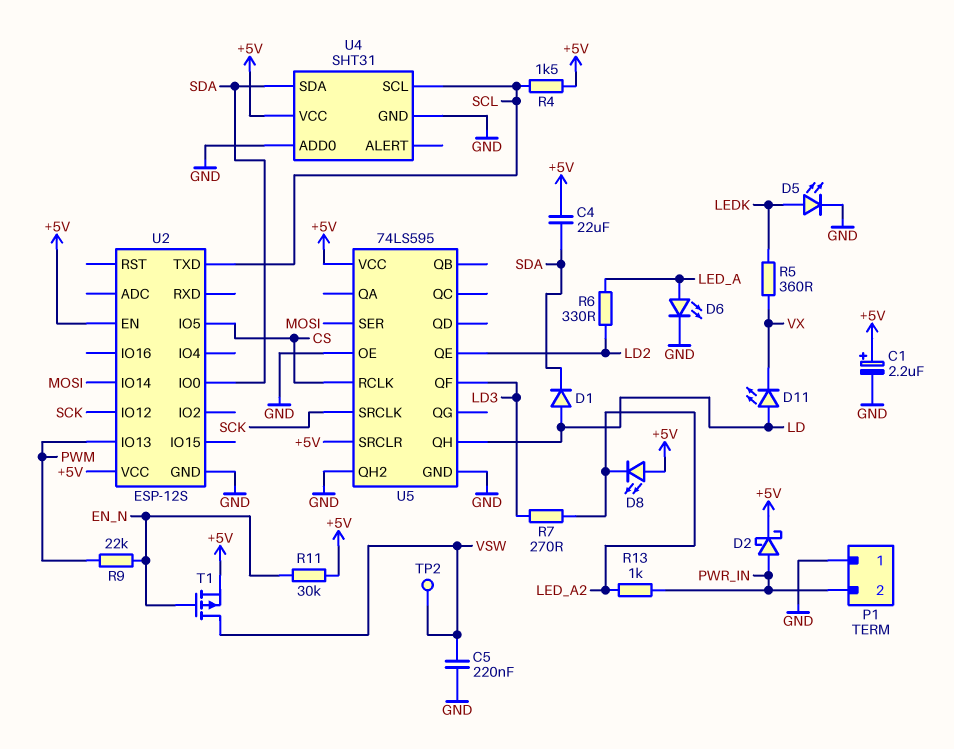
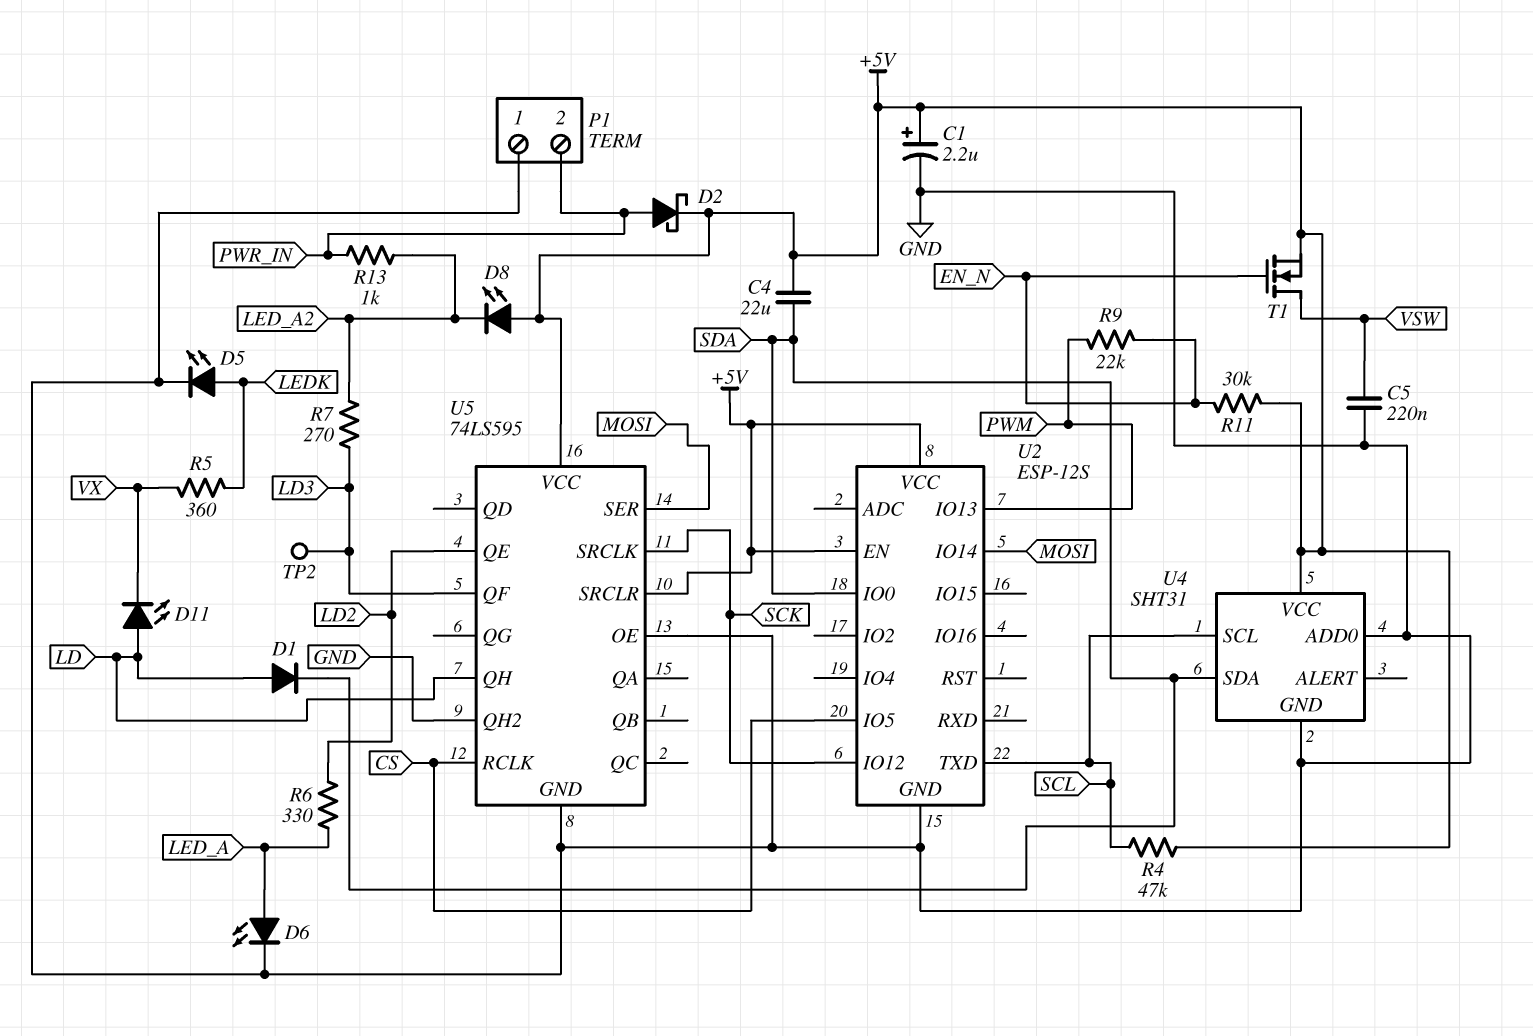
R4: 1.5k (+5V, SCL) -> 47k (+5V, SCL)
T1: PMOS (G EN_N, D VSW, S +5V) -> NMOS (G EN_N, D VSW, S +5V)
TP2: test point (VSW) -> test point (LD3)

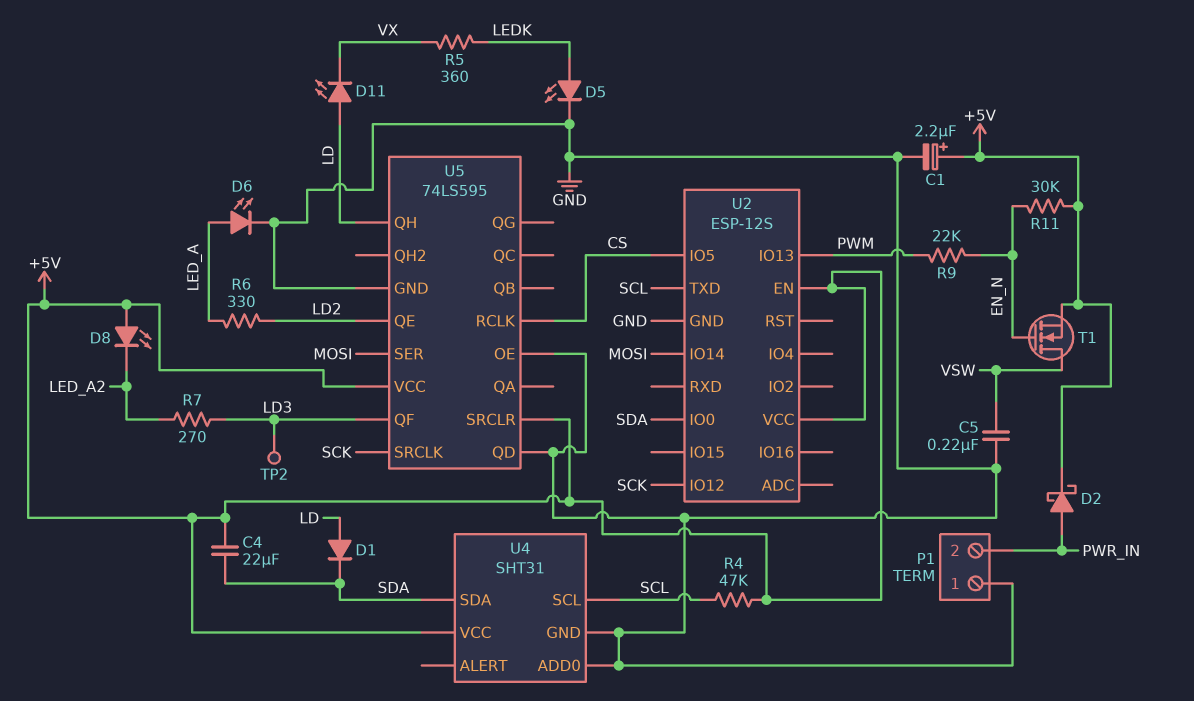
R13: 1k (LED_A2, PWR_IN) -> none
U5 pin QD: none -> GND
U5 pin QH2: GND -> none

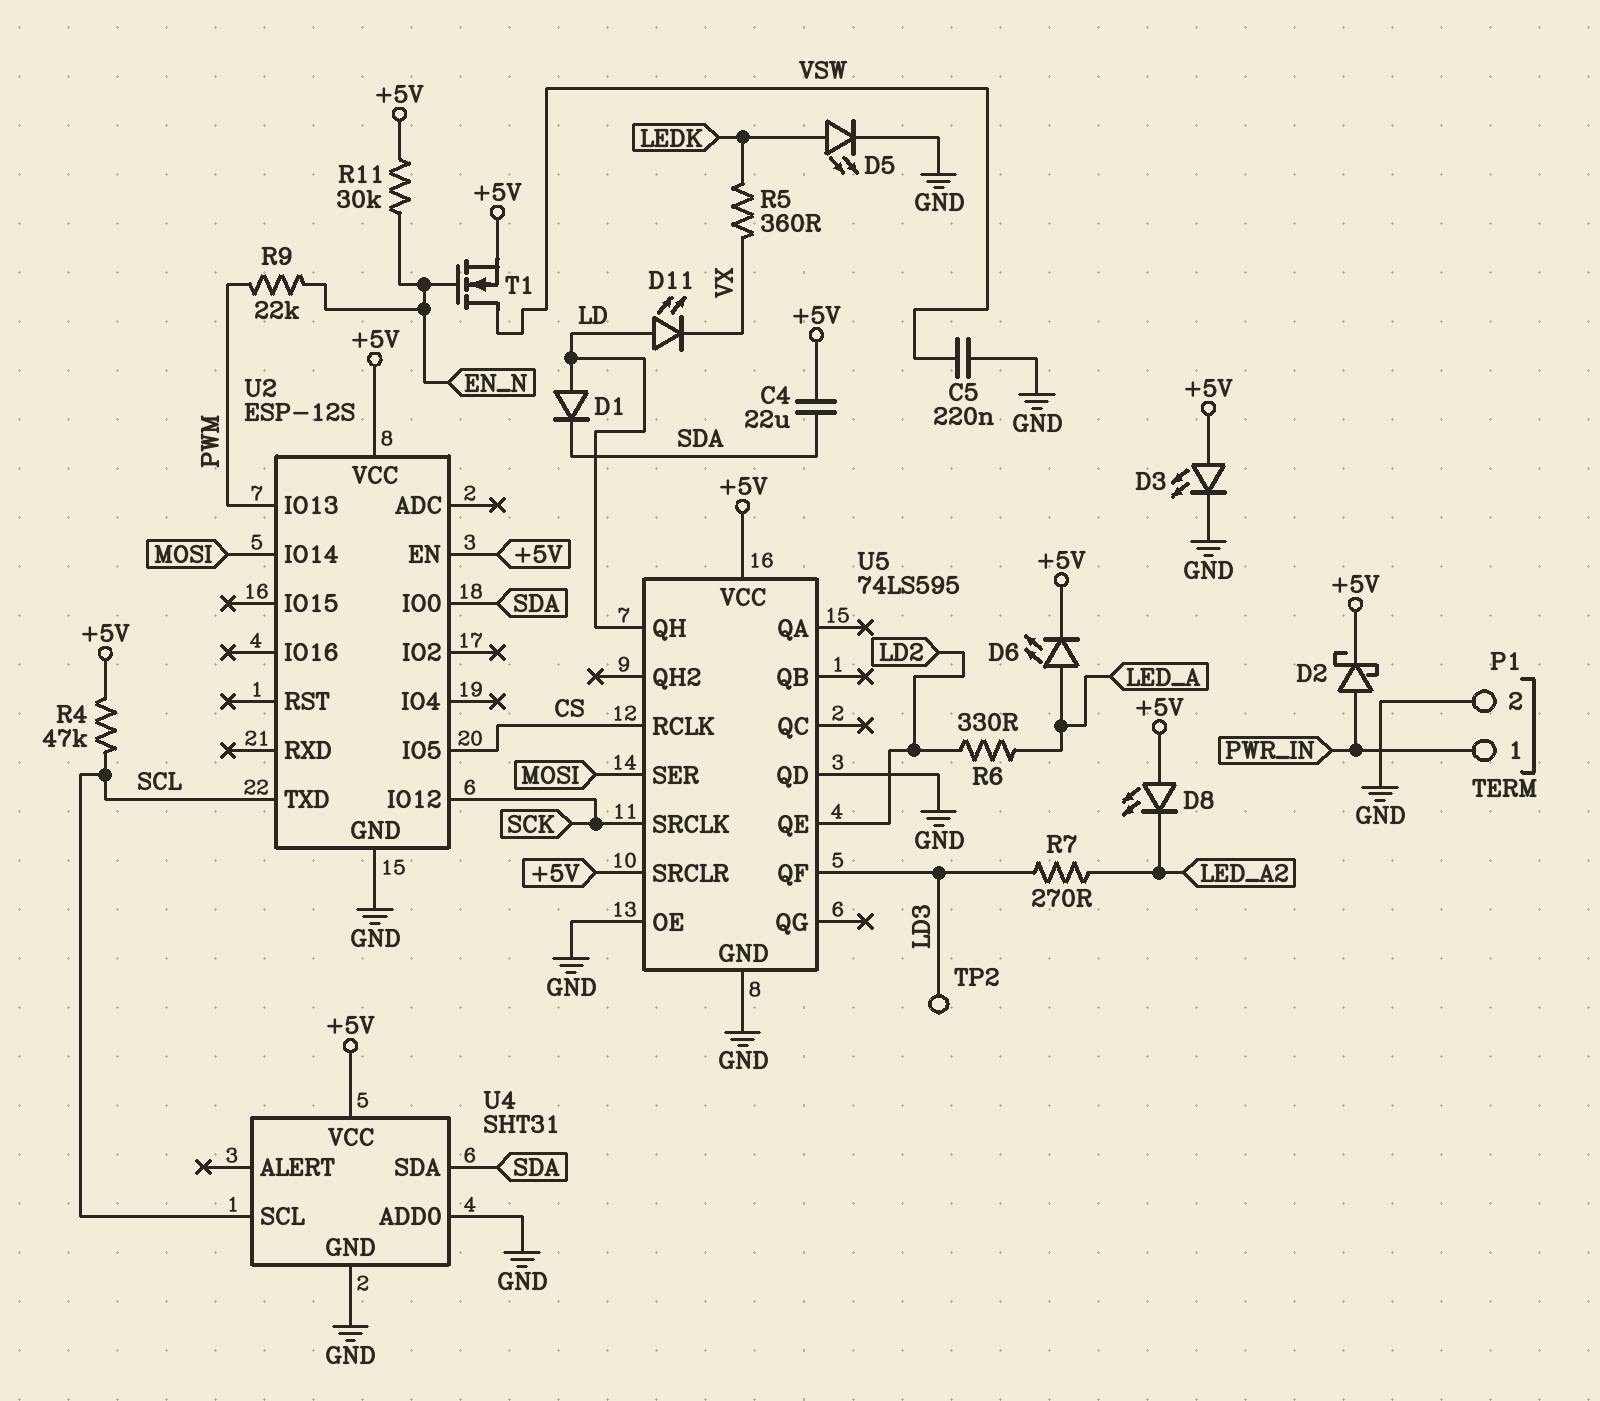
C1: 2.2uF (plus +5V, minus GND) -> none
D3: none -> LED (A +5V, K GND)
D6: LED (A LED_A, K GND) -> LED (A LED_A, K +5V)
P1 pin 1: GND -> PWR_IN
P1 pin 2: PWR_IN -> GND

